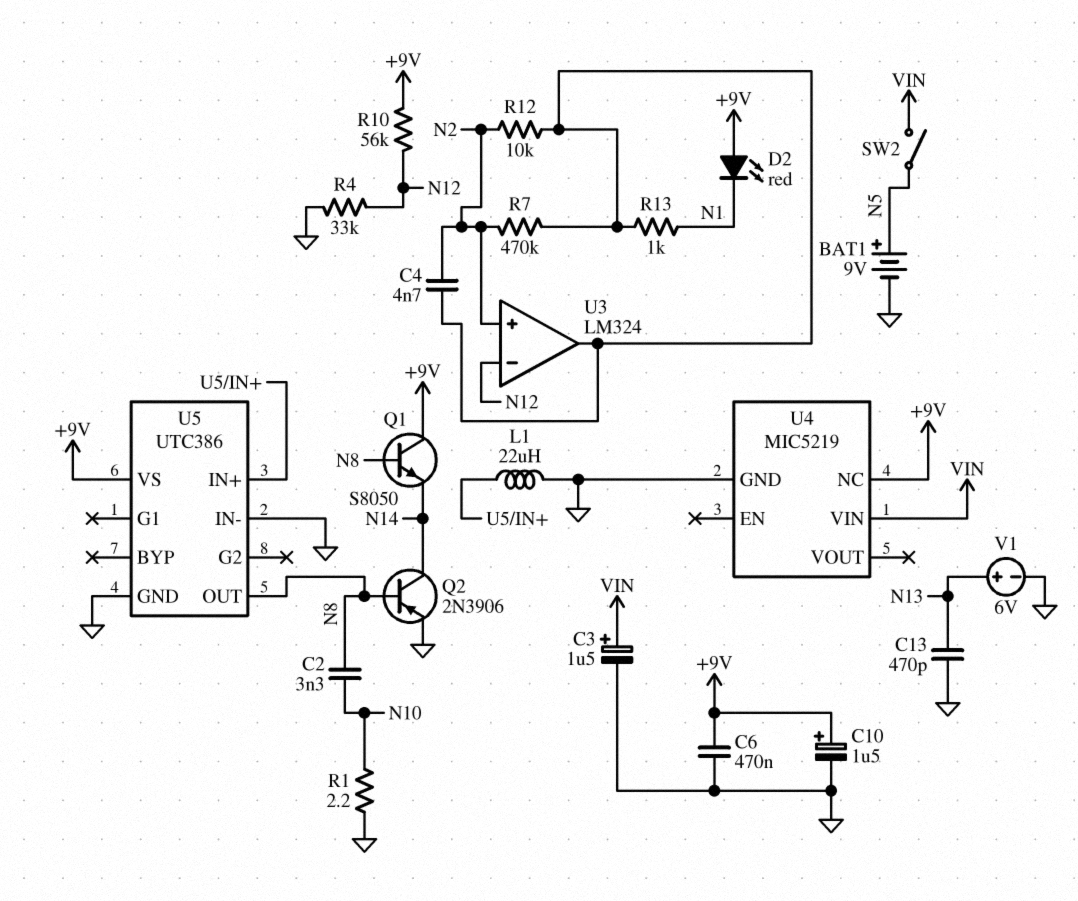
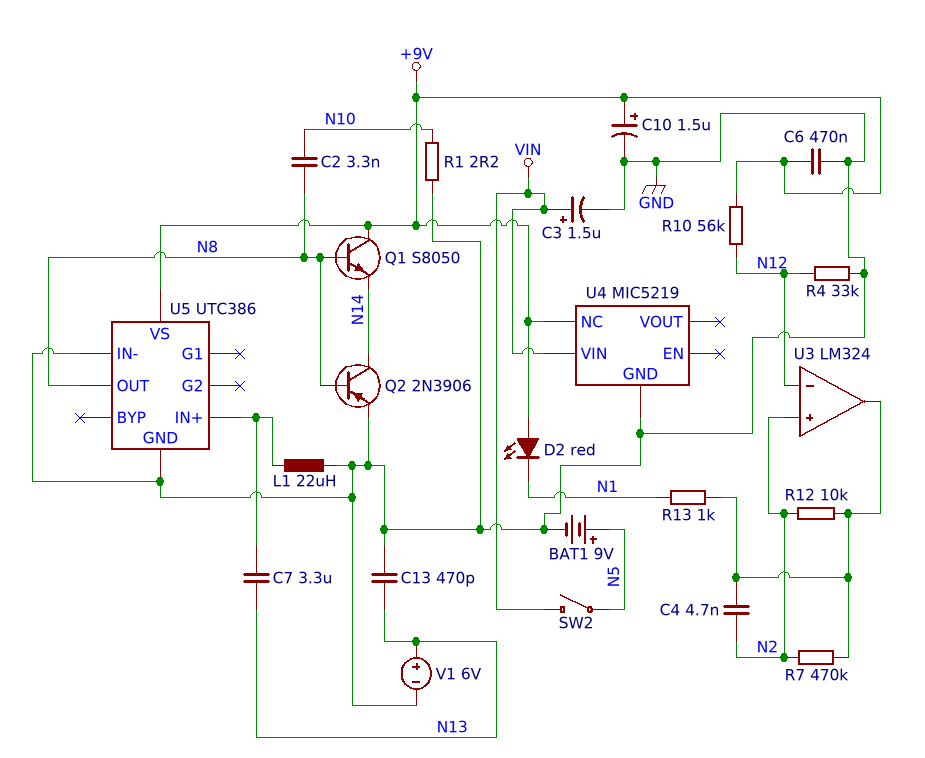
C7: none -> 3.3uF (N13, U5/IN+)

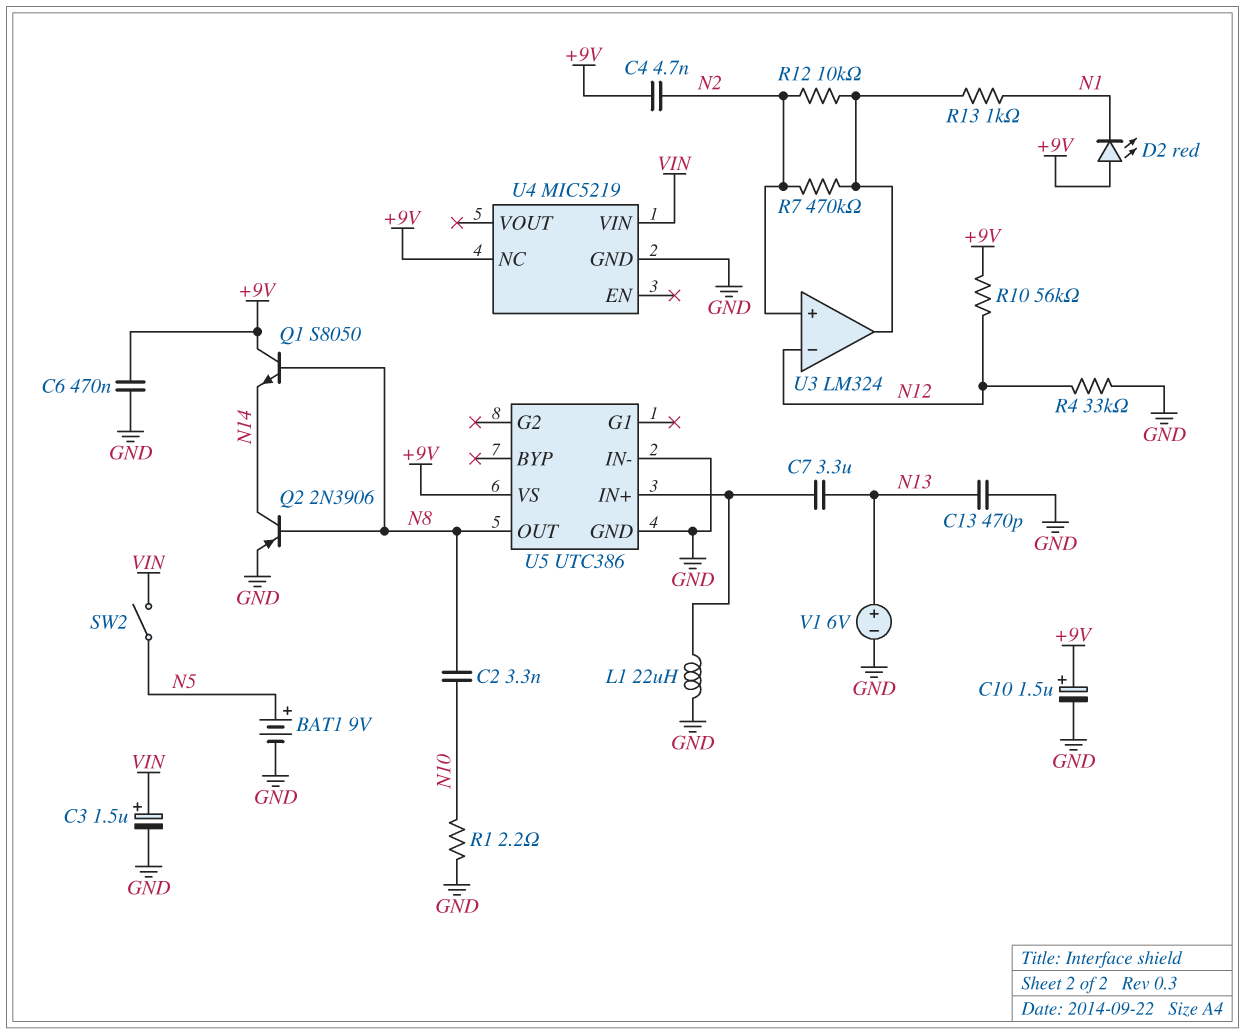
C4: 4.7nF (N2, U3/out) -> 4.7nF (+9V, N2)

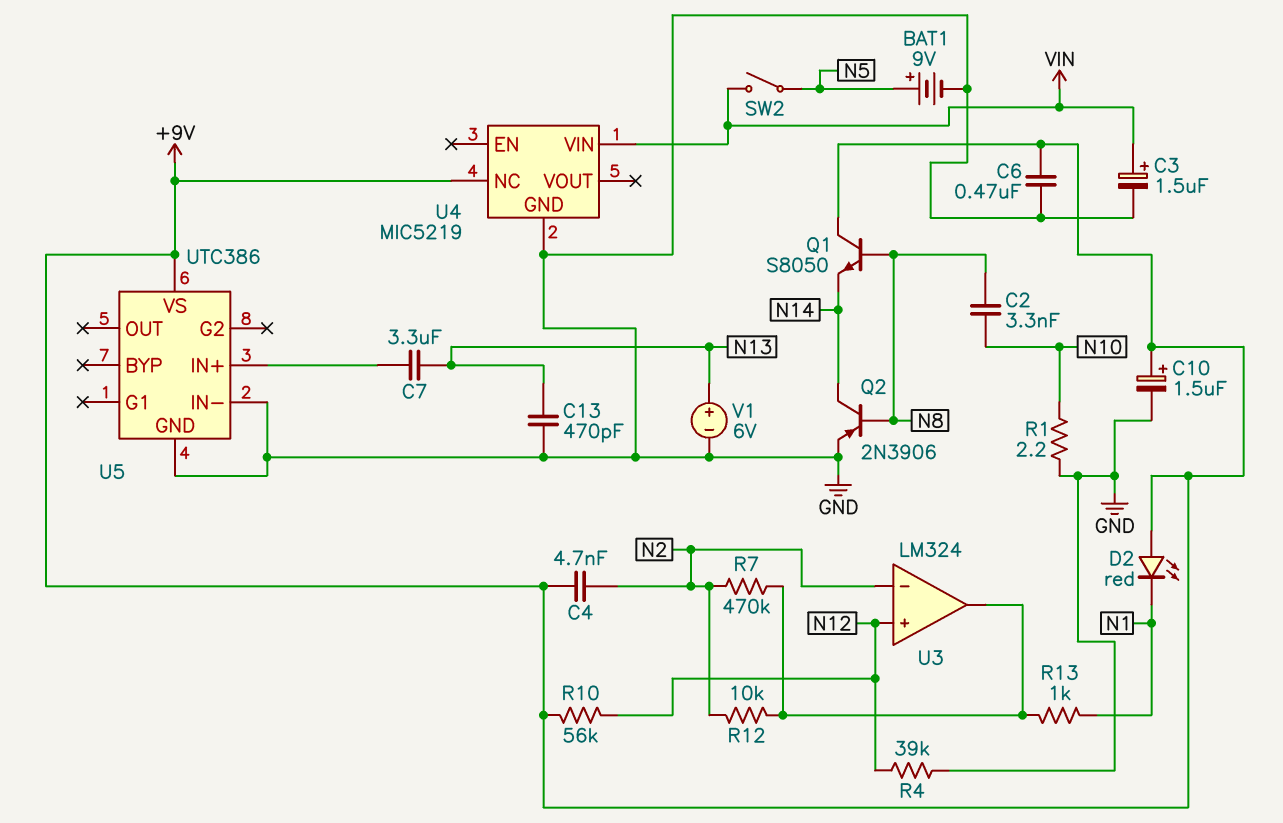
L1: 22uH (GND, U5/IN+) -> none
R4: 33k (GND, N12) -> 39k (GND, N12)
U3 pin in+: N2 -> N12
U3 pin in-: N12 -> N2
U5 pin OUT: N8 -> none

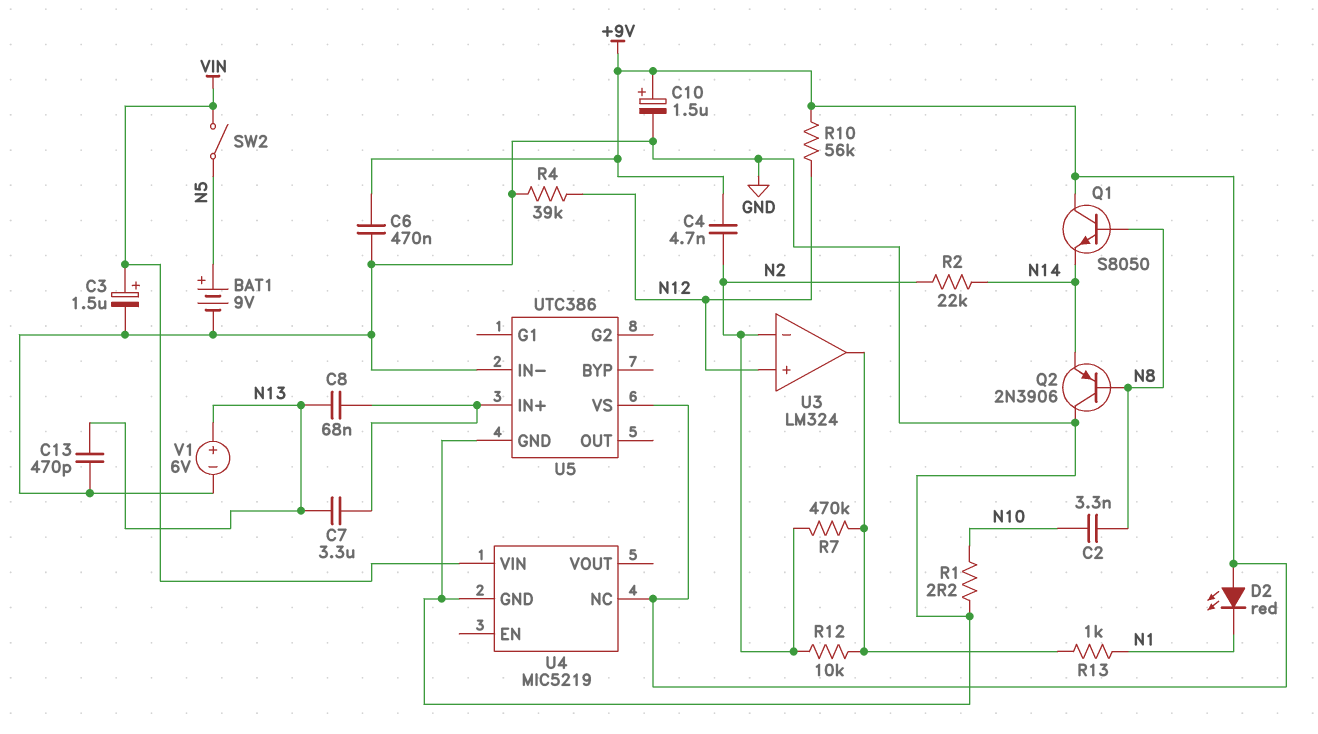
C8: none -> 68nF (N13, U5/IN+)
Q2: PNP 2N3906 (B N8, C N14, E GND) -> PNP 2N3906 (B N8, C GND, E N14)
R2: none -> 22k (N2, N14)

